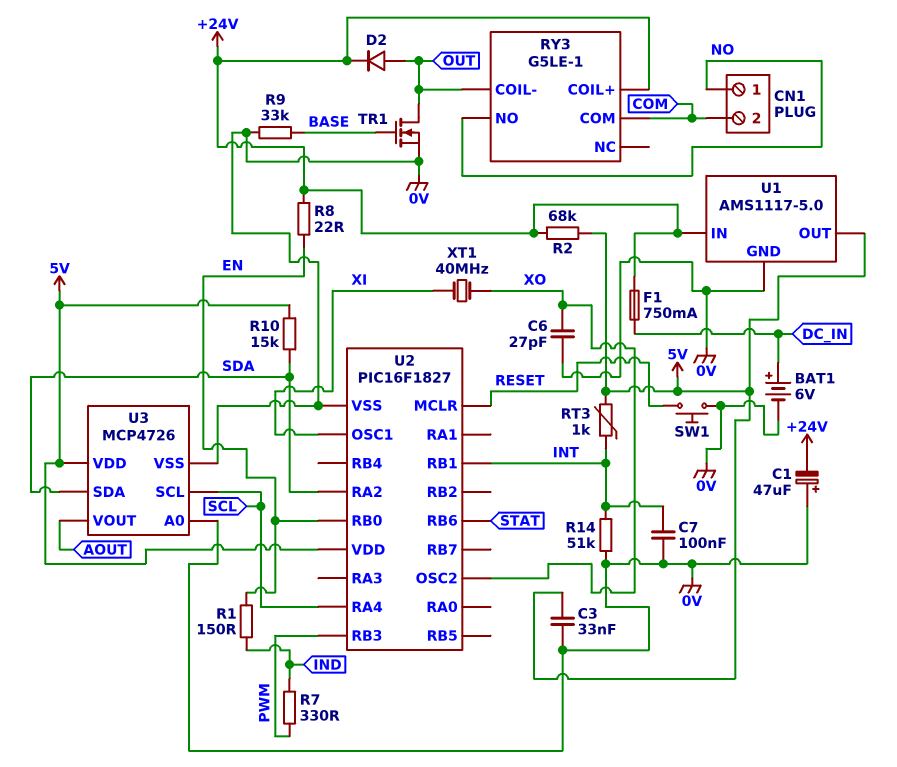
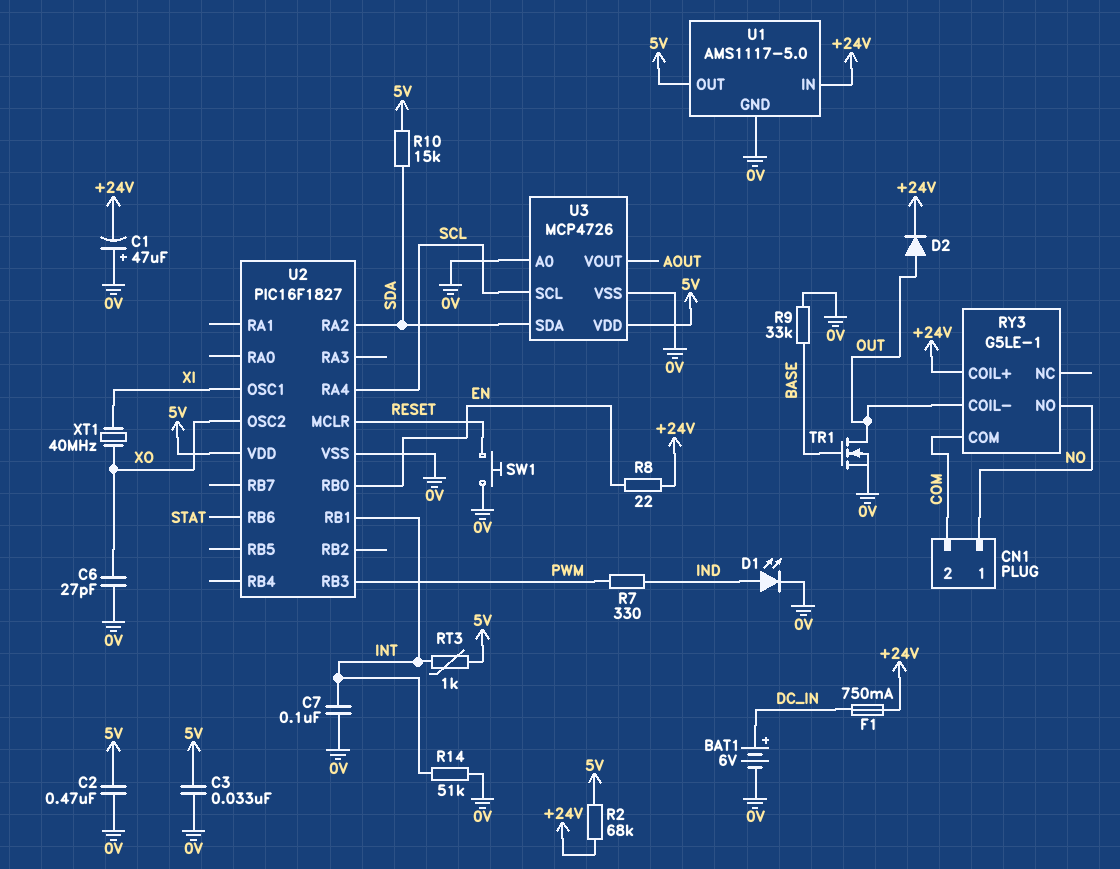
C2: none -> 470nF (0V, 5V)
D1: none -> LED (A IND, K 0V)
R1: 150 (EN, IND) -> none

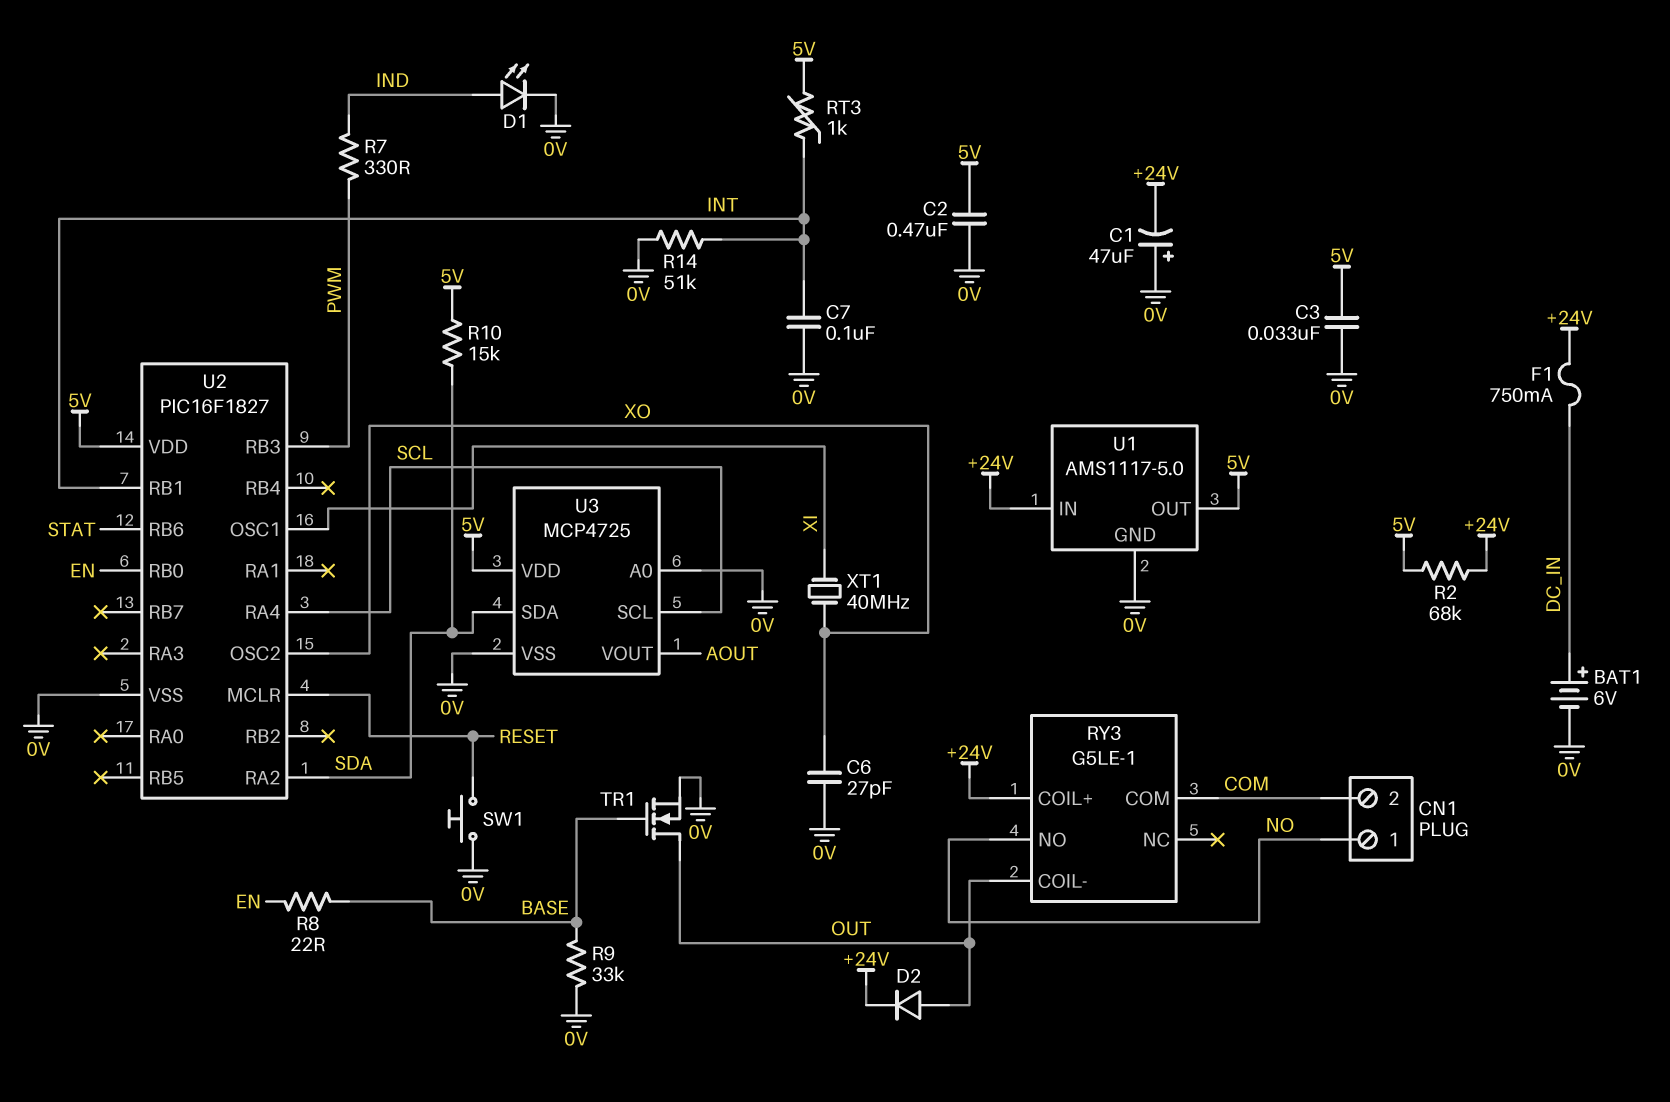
R8: 22 (+24V, EN) -> 22 (BASE, EN)
U3: MCP4726 -> MCP4725

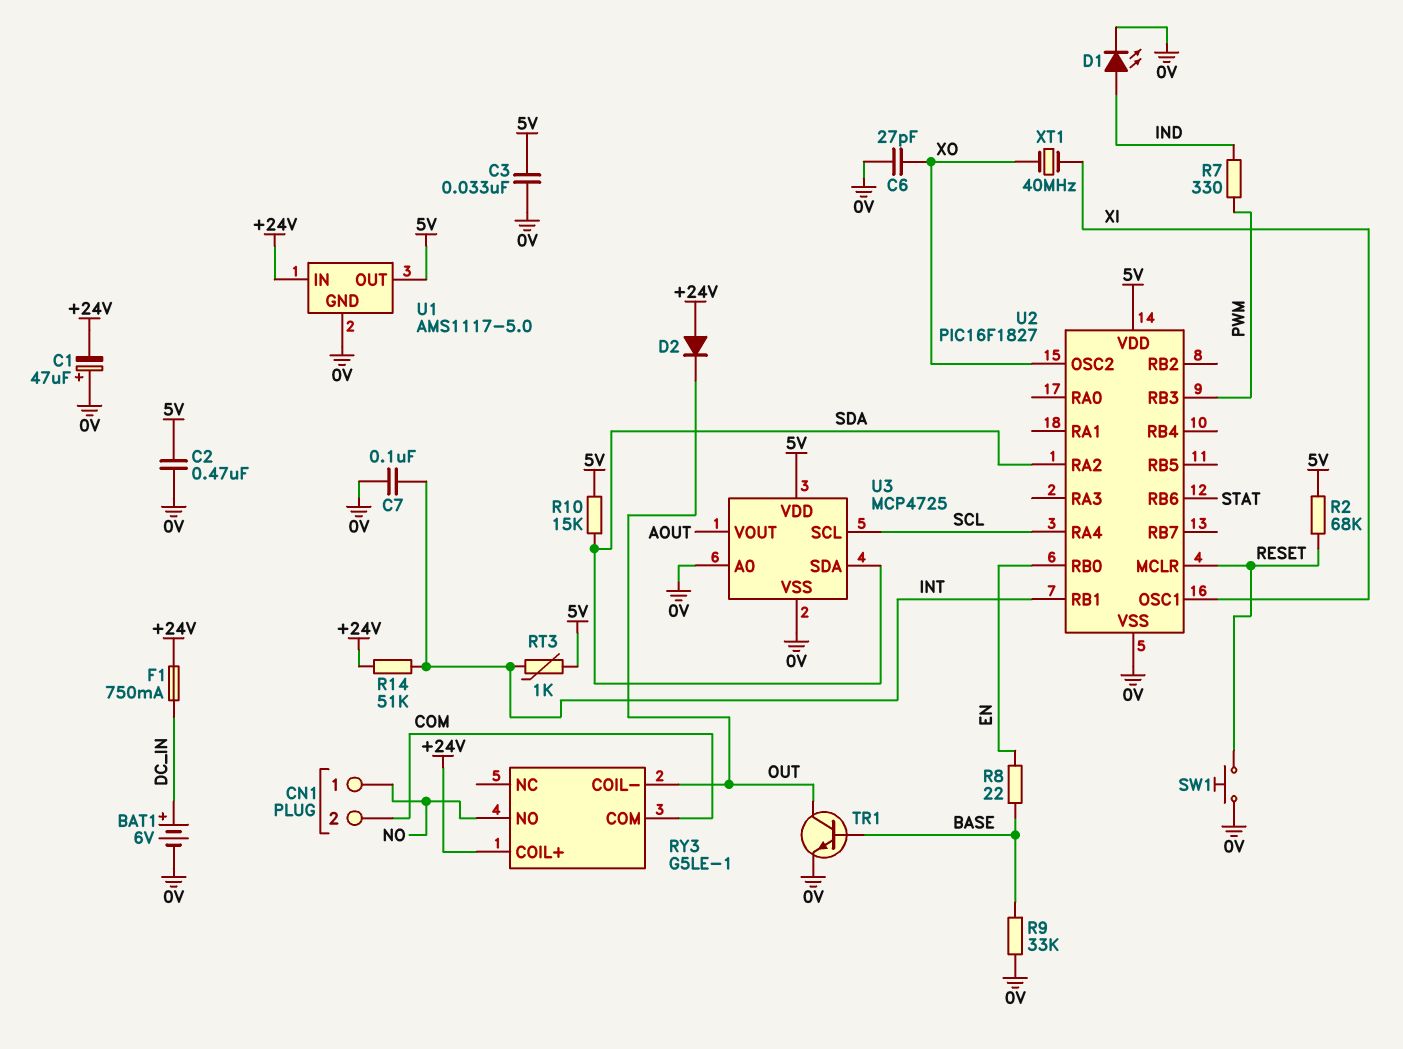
D2: diode (A OUT, K +24V) -> diode (A +24V, K OUT)
R2: 68k (+24V, 5V) -> 68k (5V, RESET)
R14: 51k (0V, INT) -> 51k (+24V, INT)
TR1: NMOS (G BASE, D OUT, S 0V) -> NPN (B BASE, C OUT, E 0V)

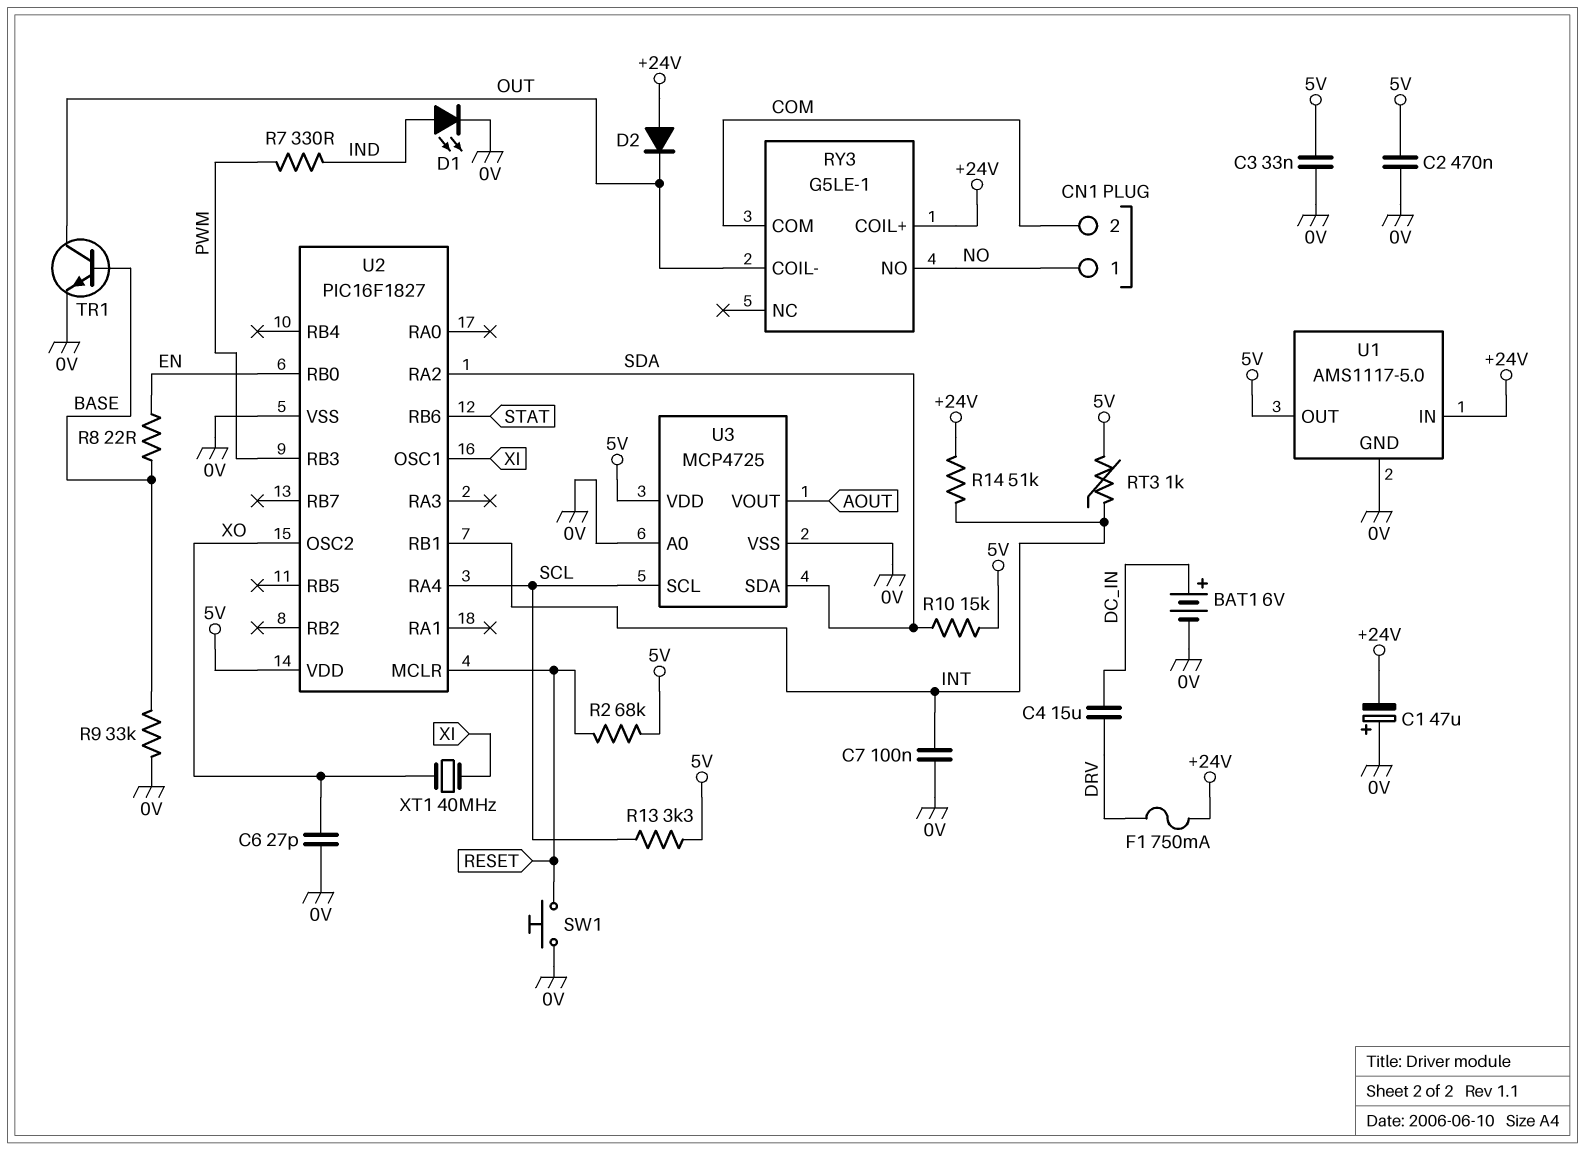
C4: none -> 15uF (DC_IN, DRV)
F1: 750mA (+24V, DC_IN) -> 750mA (+24V, DRV)
R13: none -> 3.3k (5V, SCL)

